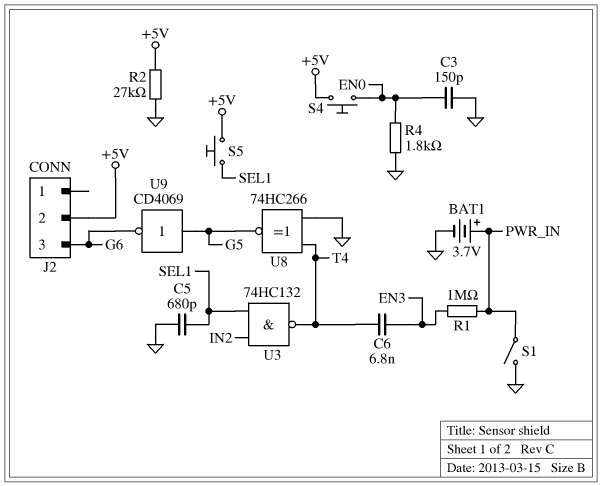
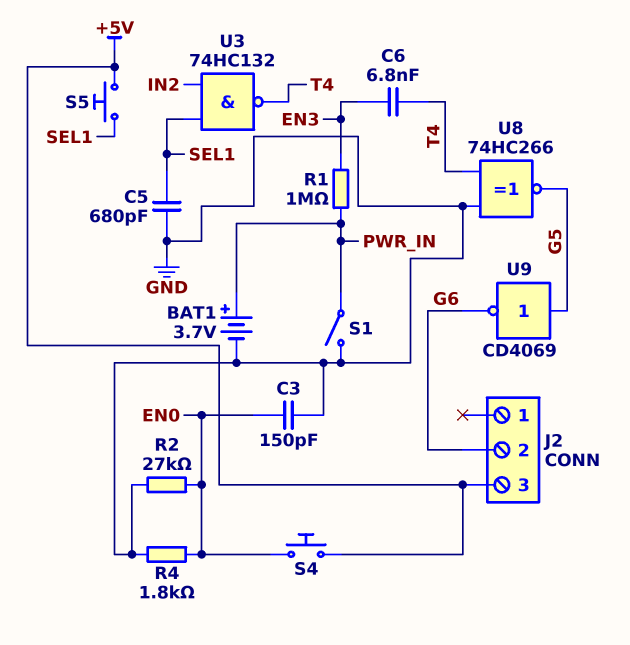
J2 pin 2: +5V -> G6
J2 pin 3: G6 -> +5V
R2: 27k (+5V, GND) -> 27k (EN0, GND)

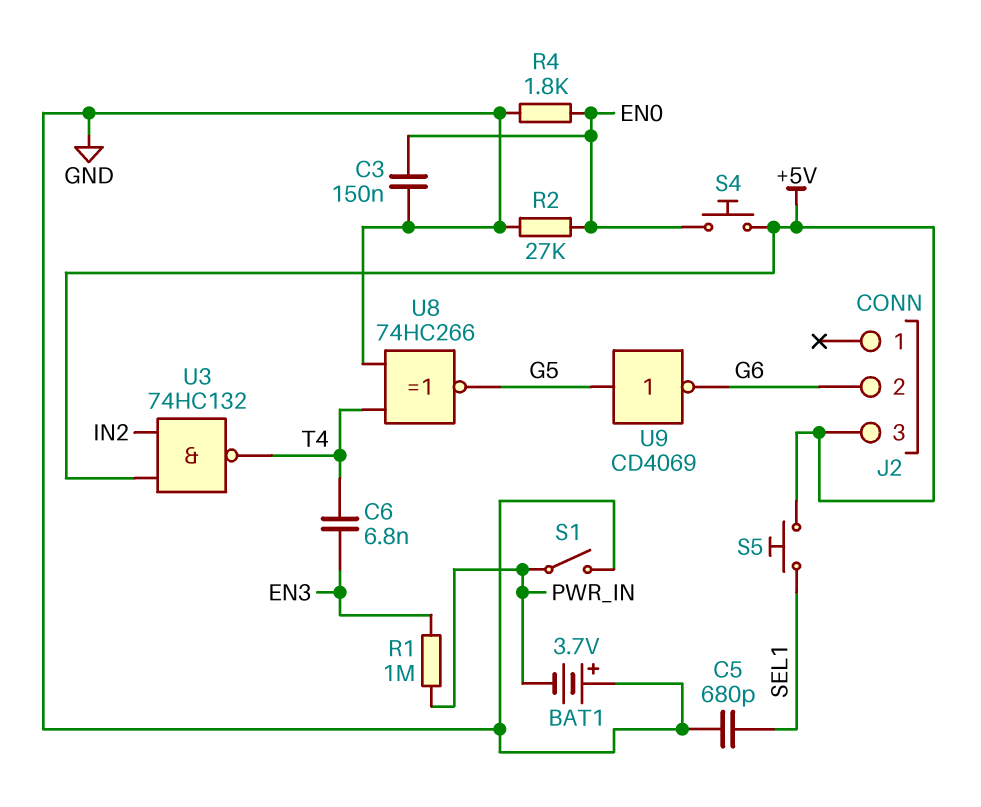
BAT1: 3.7V (plus PWR_IN, minus GND) -> 3.7V (plus GND, minus PWR_IN)
C3: 150pF (EN0, GND) -> 150nF (EN0, GND)
U3: NAND 74HC132 (in IN2, in SEL1, out T4) -> NAND 74HC132 (in +5V, in IN2, out T4)

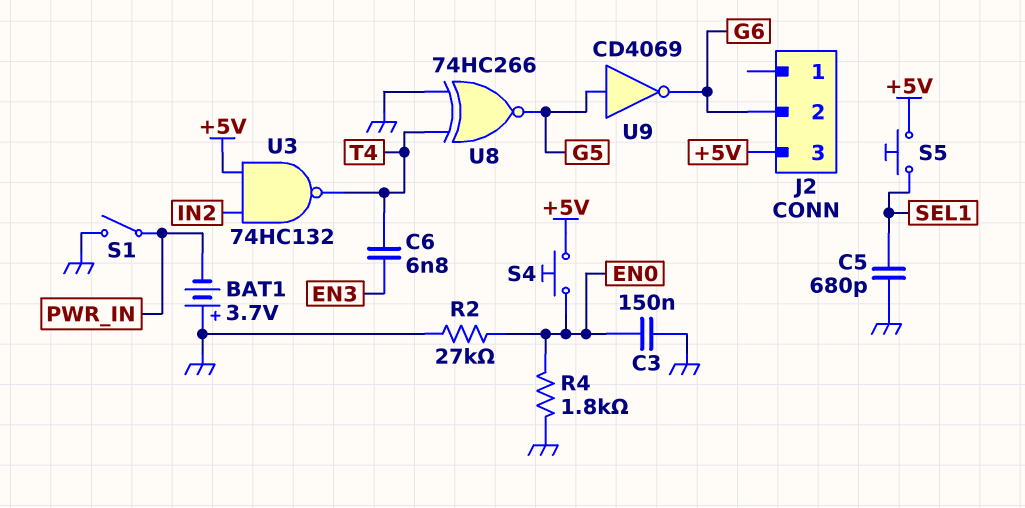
R1: 1M (EN3, PWR_IN) -> none

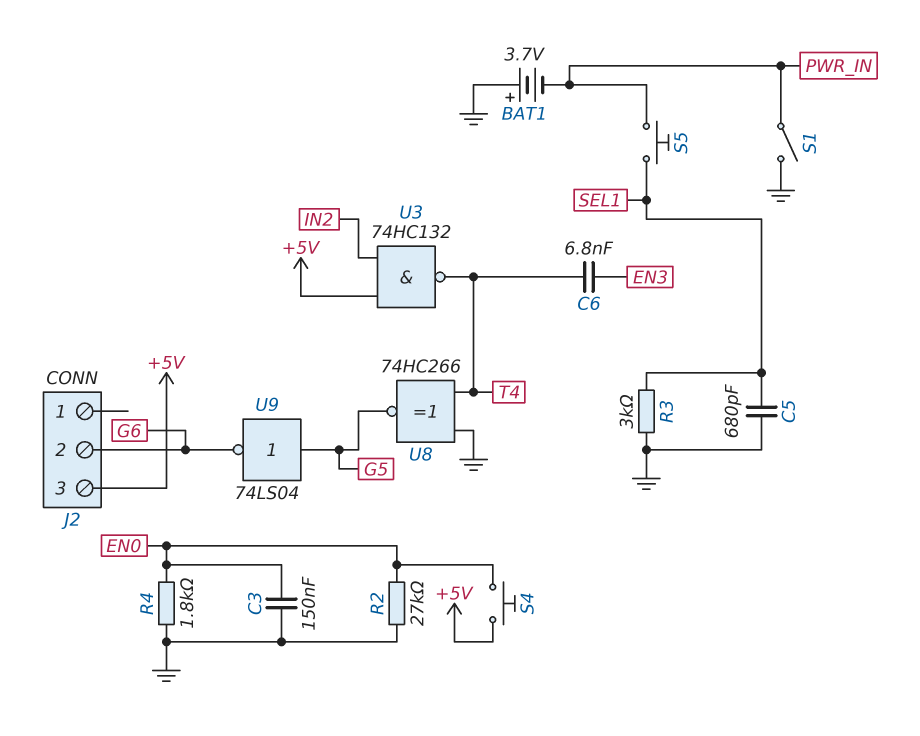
R3: none -> 3k (GND, SEL1)
S5: button (+5V, SEL1) -> button (PWR_IN, SEL1)
U9: NOT CD4069 (in G5, out G6) -> NOT 74LS04 (in G5, out G6)

